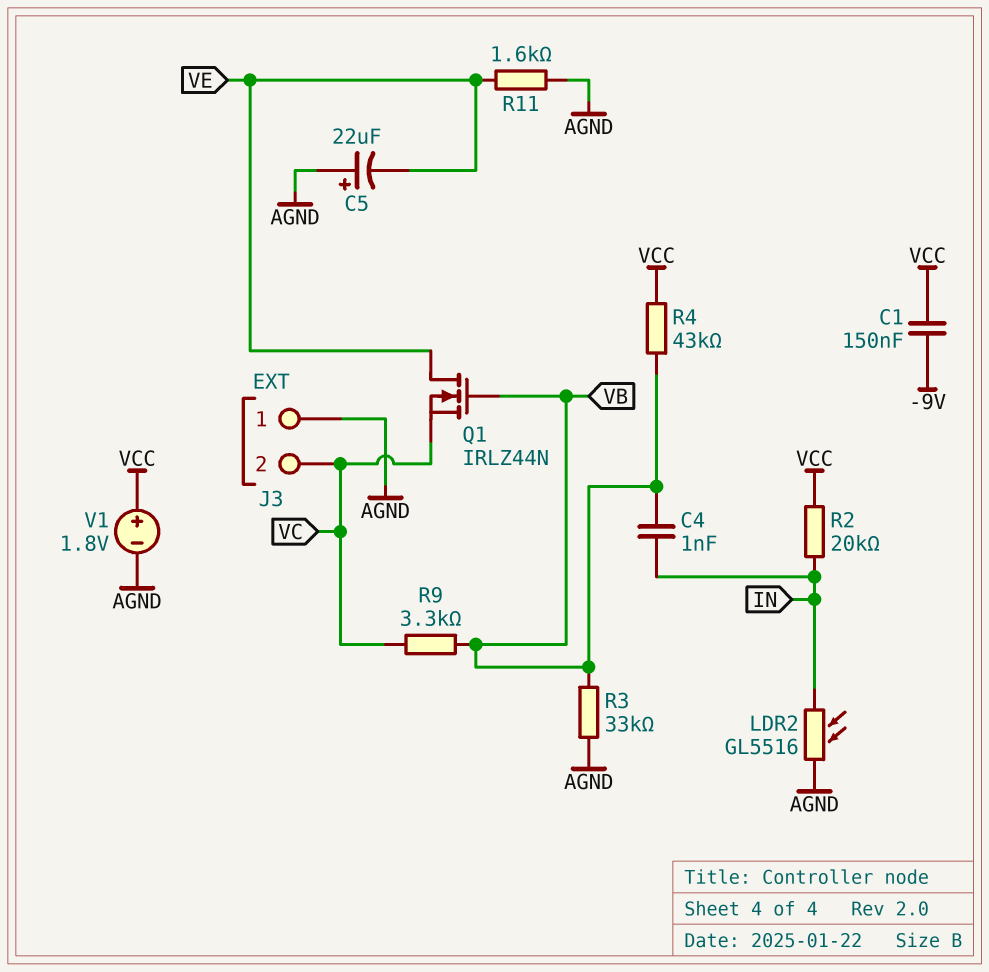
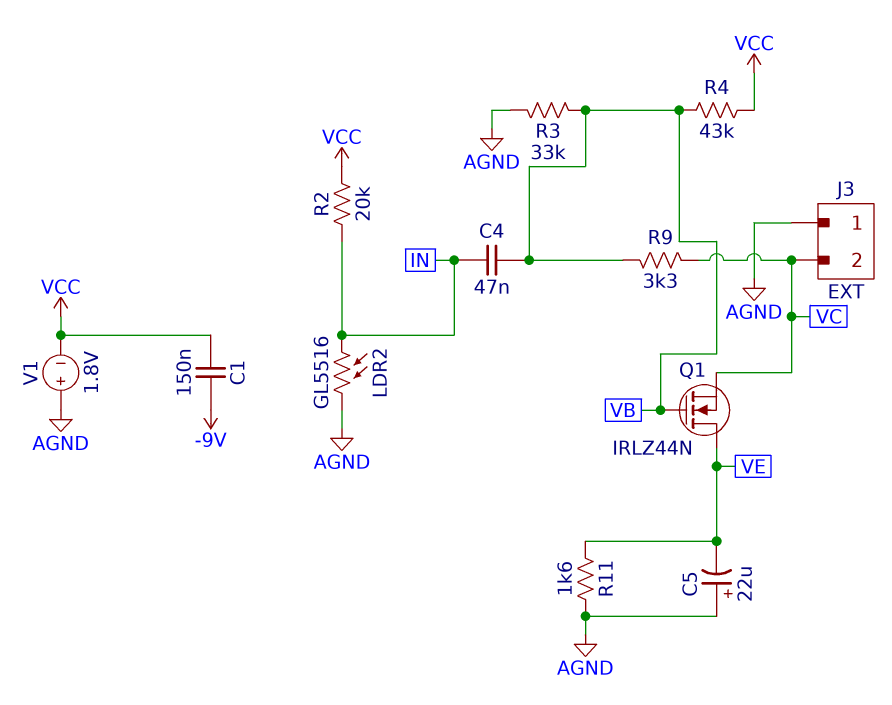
C4: 1nF (IN, VB) -> 47nF (IN, VB)
V1: 1.8V (plus VCC, minus AGND) -> 1.8V (plus AGND, minus VCC)

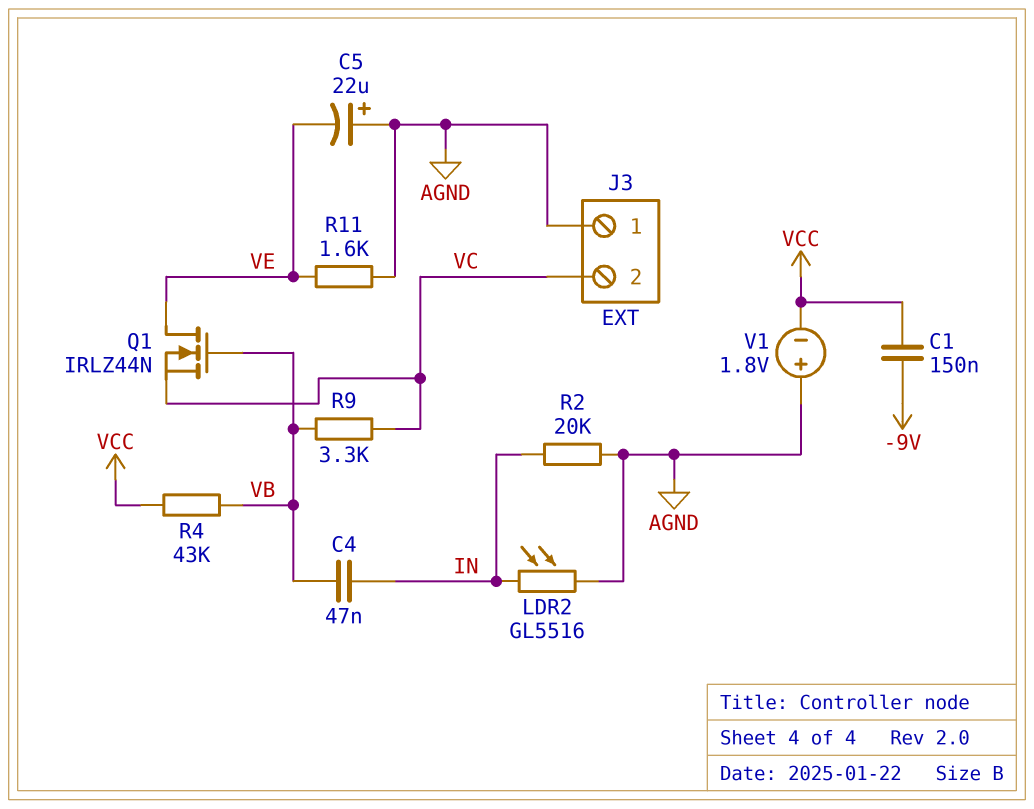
R2: 20k (IN, VCC) -> 20k (AGND, IN)
R3: 33k (AGND, VB) -> none

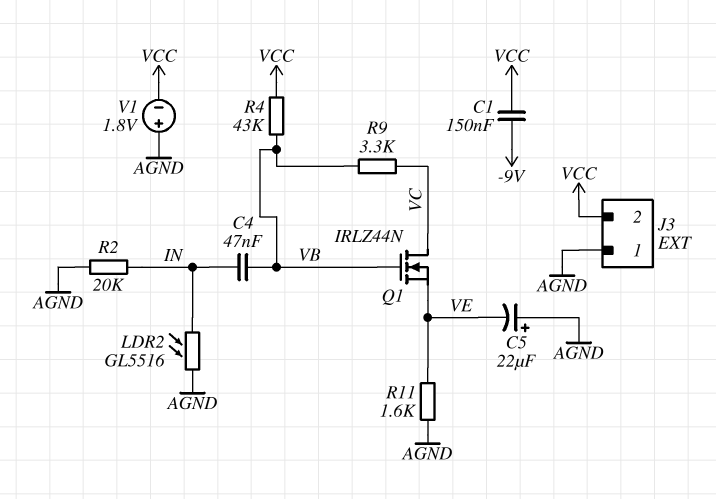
J3 pin 2: VC -> VCC
Q1: NMOS IRLZ44N (G VB, D VE, S VC) -> NMOS IRLZ44N (G VB, D VC, S VE)

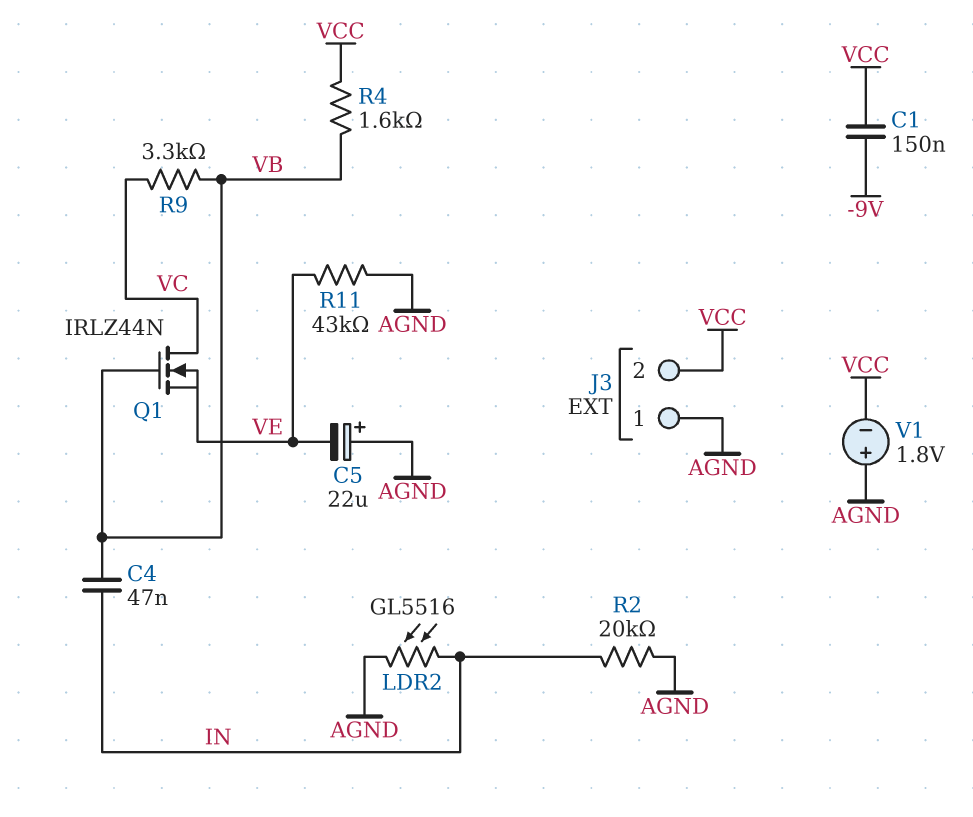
R4: 43k (VB, VCC) -> 1.6k (VB, VCC)
R11: 1.6k (AGND, VE) -> 43k (AGND, VE)

